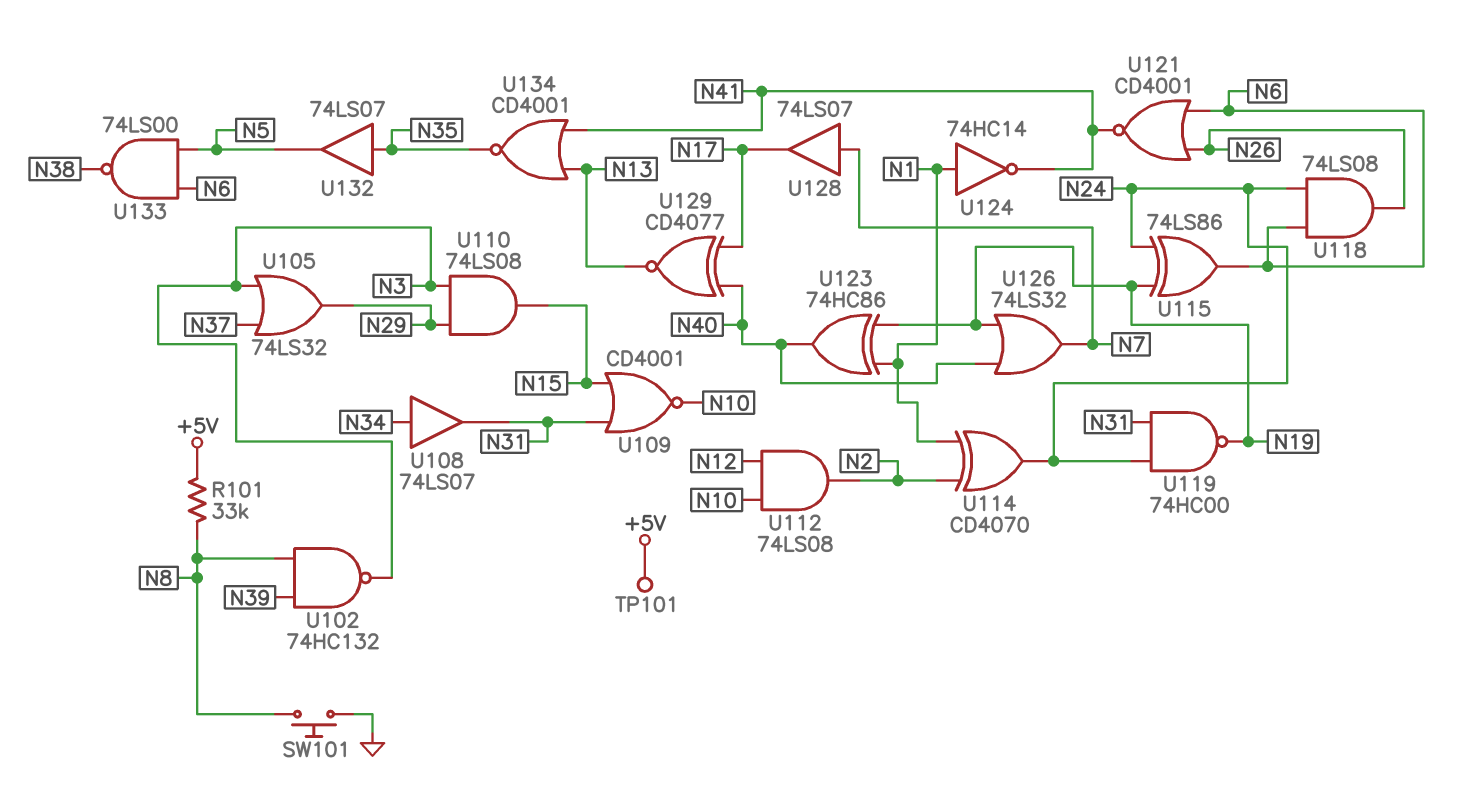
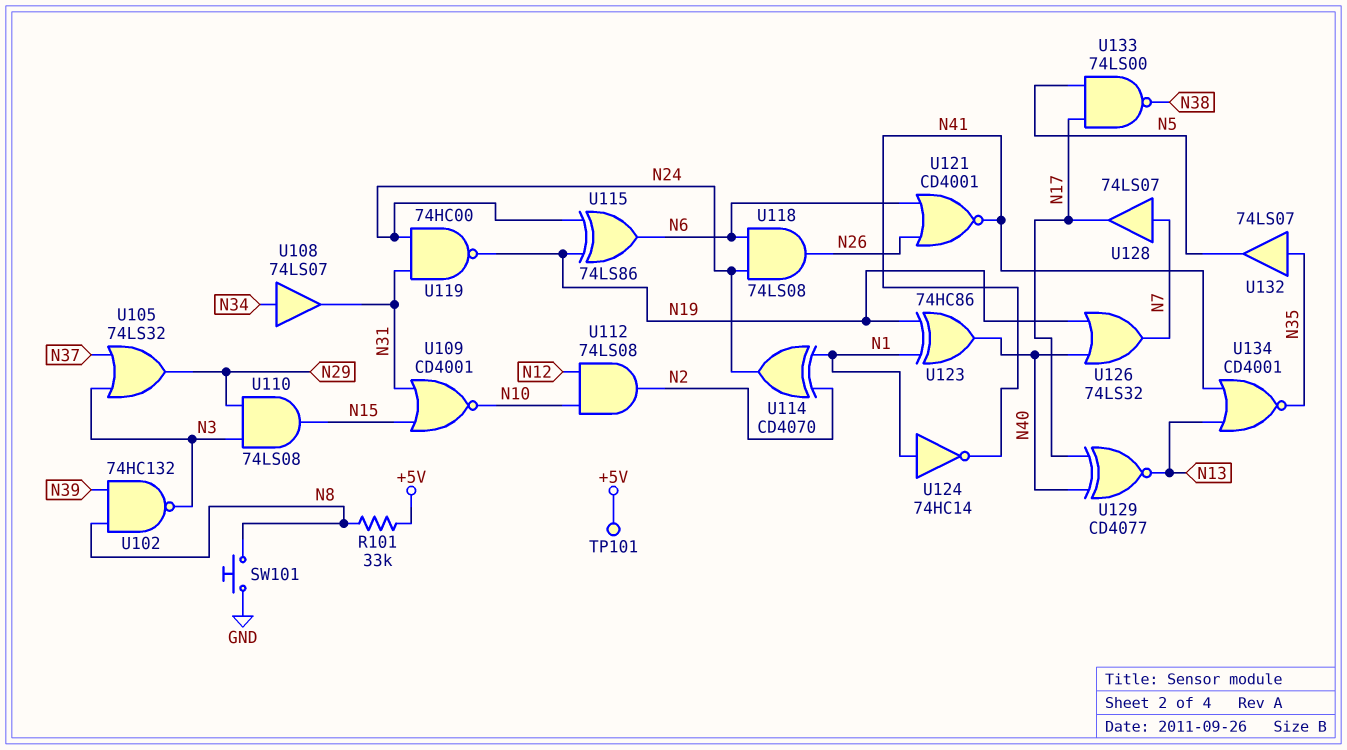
U133: NAND 74LS00 (in N5, in N6, out N38) -> NAND 74LS00 (in N5, in N17, out N38)

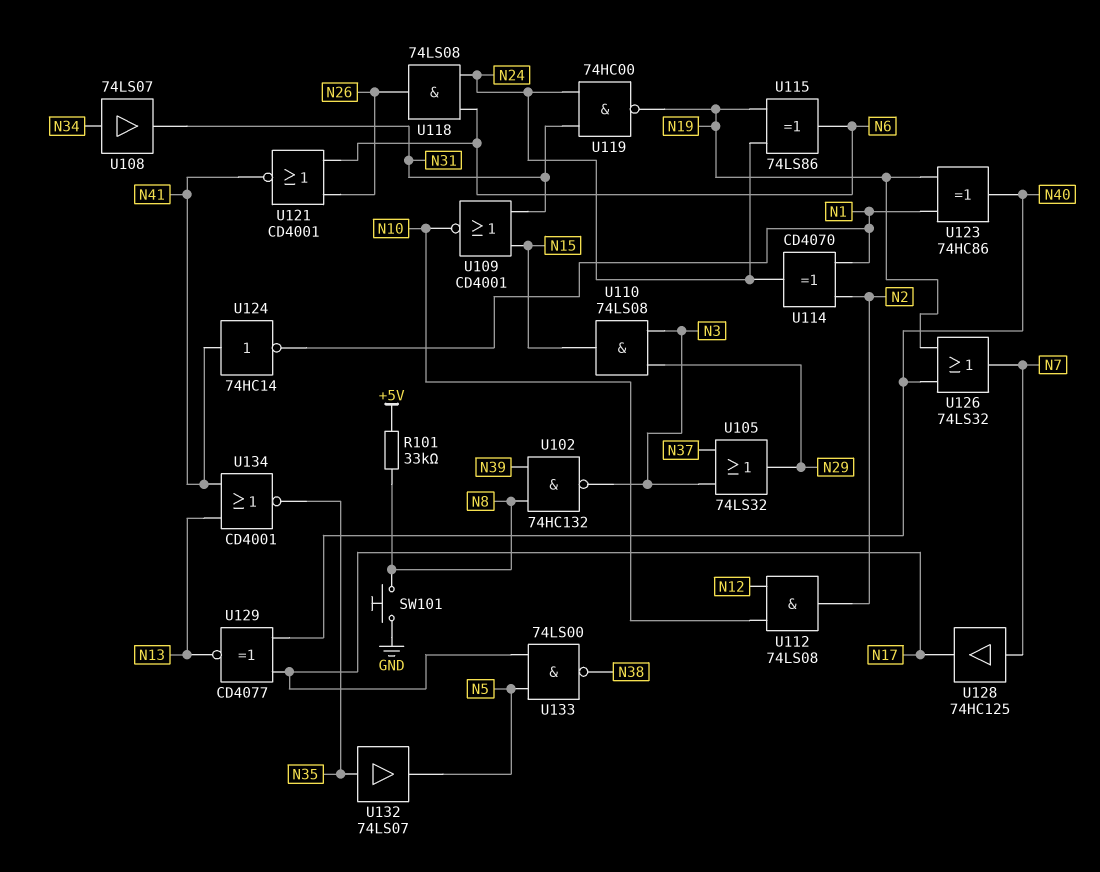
TP101: test point (+5V) -> none
U124: NOT 74HC14 (in N1, out N41) -> NOT 74HC14 (in N41, out N1)
U128: buffer 74LS07 (in N7, out N17) -> buffer 74HC125 (in N7, out N17)

